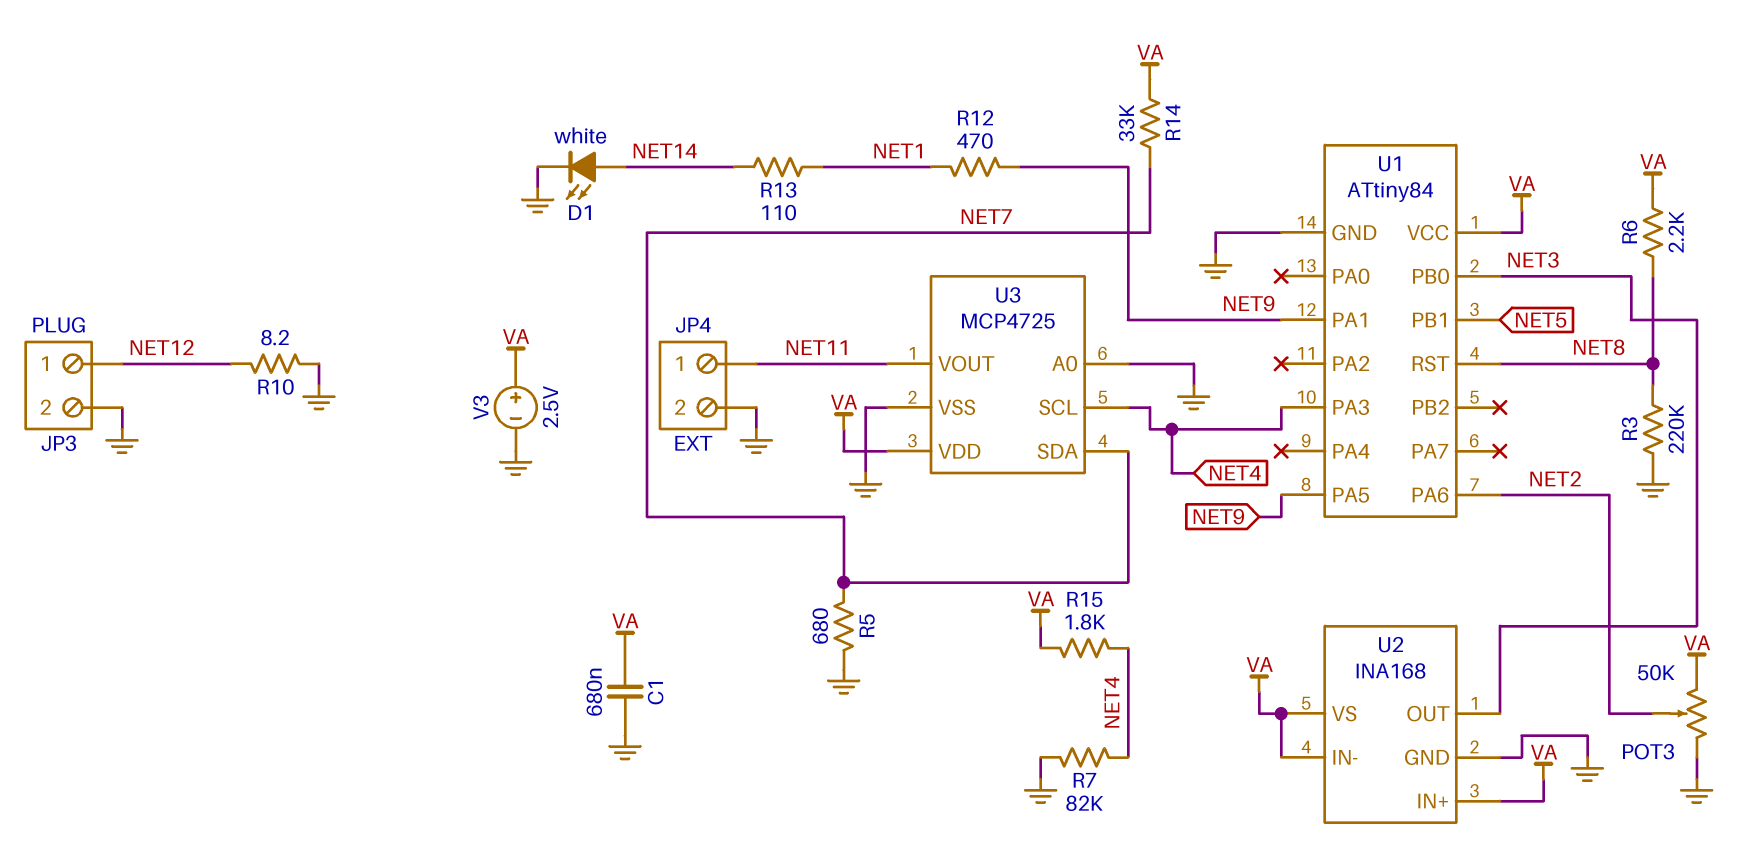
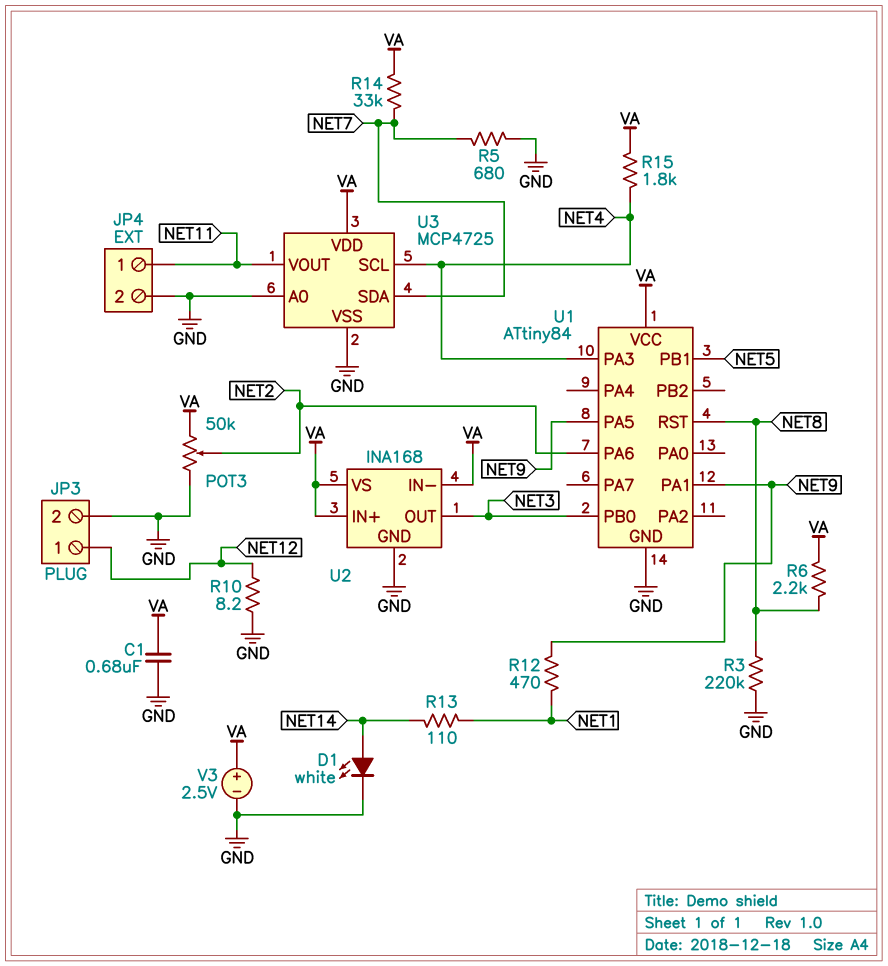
R7: 82k (GND, NET4) -> none

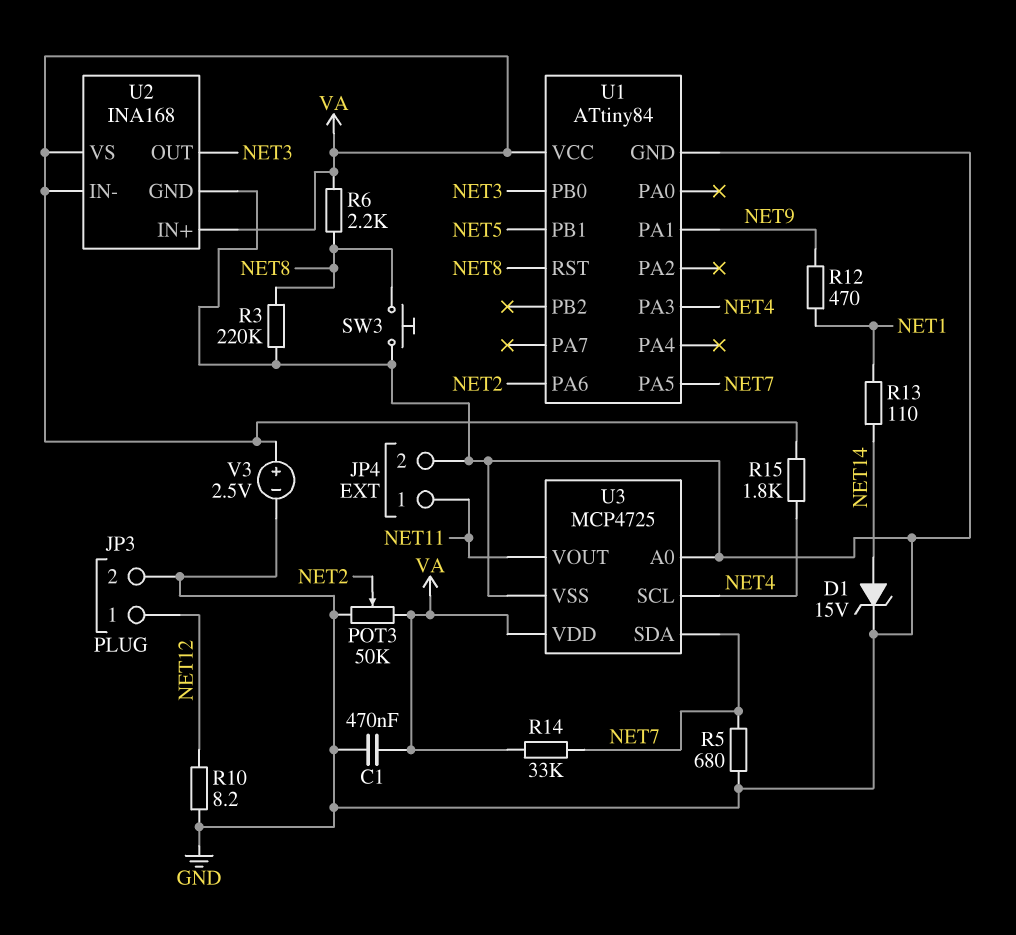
C1: 680nF (GND, VA) -> 470nF (GND, VA)
D1: LED white (A NET14, K GND) -> zener 15V (A NET14, K GND)
SW3: none -> button (GND, NET8)
U1 pin PA5: NET9 -> NET7

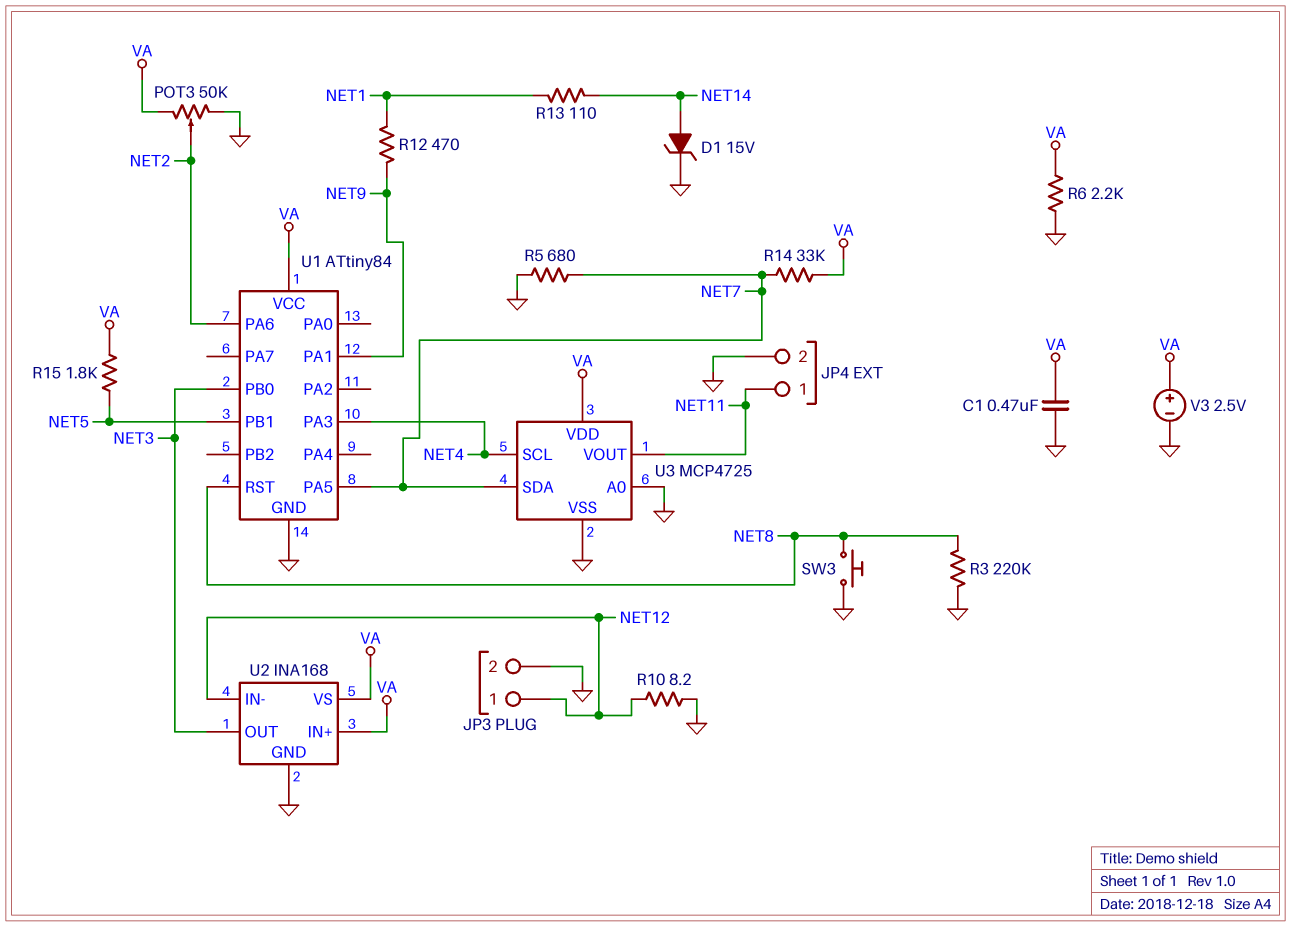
R6: 2.2k (NET8, VA) -> 2.2k (GND, VA)
R15: 1.8k (NET4, VA) -> 1.8k (NET5, VA)
U2 pin IN-: VA -> NET12

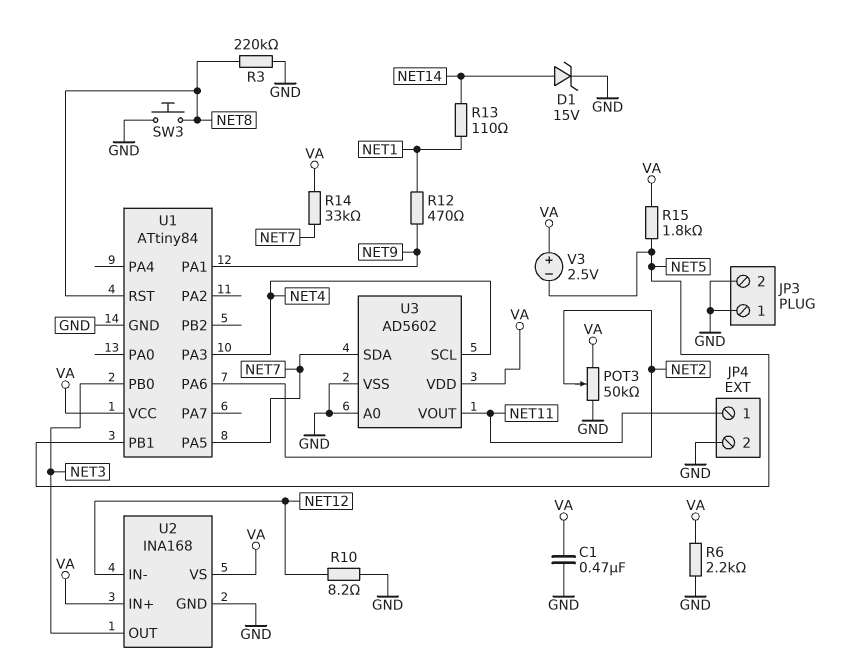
JP3 pin 1: NET12 -> GND
R5: 680 (GND, NET7) -> none
U3: MCP4725 -> AD5602
V3: 2.5V (plus VA, minus GND) -> 2.5V (plus VA, minus NET5)

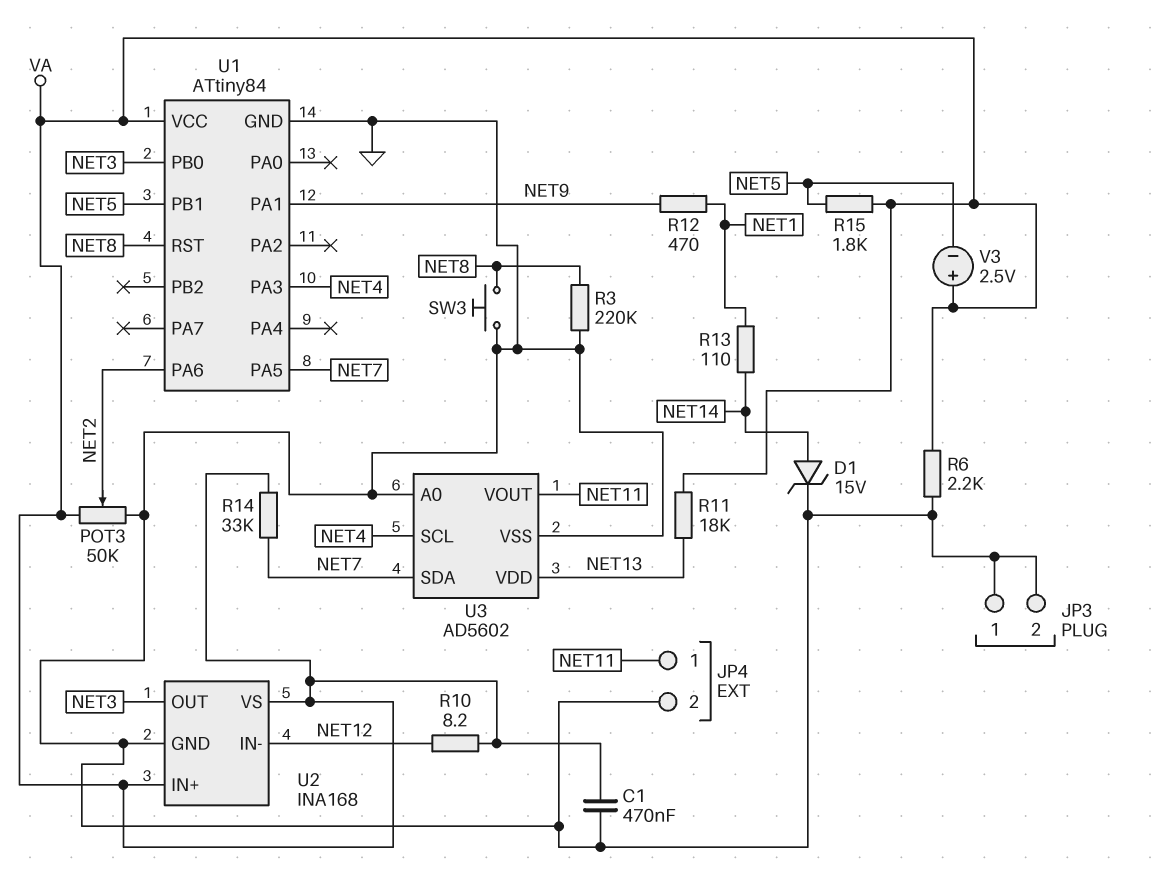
R10: 8.2 (GND, NET12) -> 8.2 (NET12, VA)
R11: none -> 18k (NET13, VA)
U3 pin VDD: VA -> NET13

